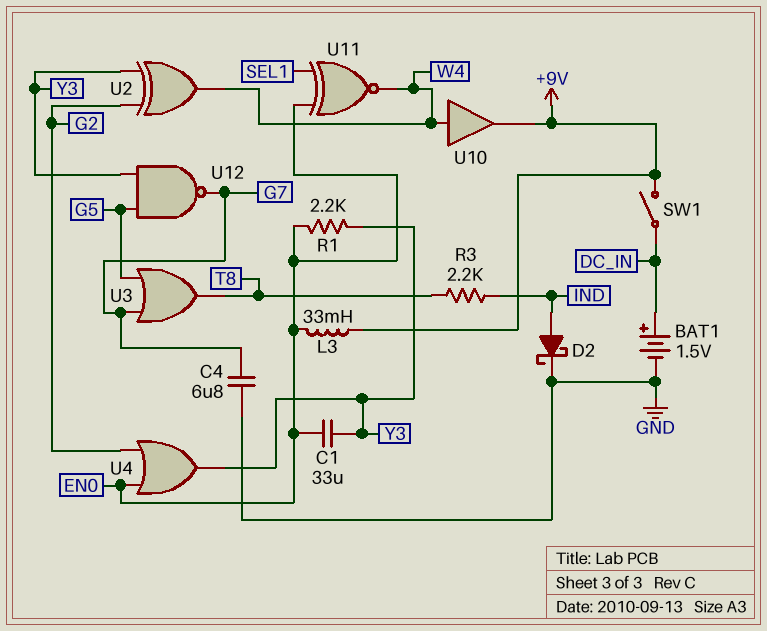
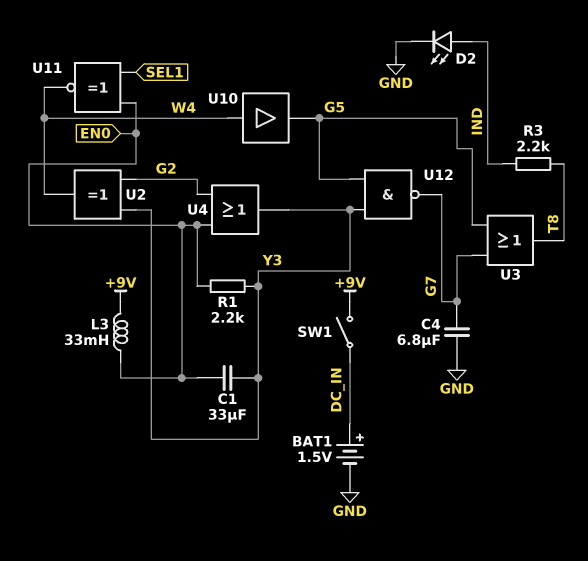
D2: schottky (A IND, K GND) -> LED (A IND, K GND)
U10: buffer (in W4, out +9V) -> buffer (in W4, out G5)

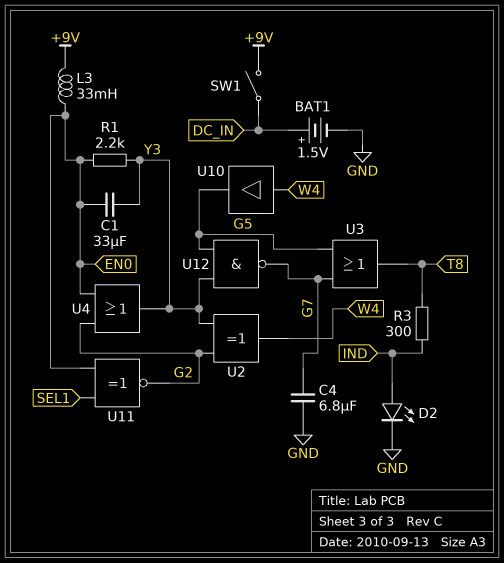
R3: 2.2k (IND, T8) -> 300 (IND, T8)
U11: XNOR (in EN0, in SEL1, out W4) -> XNOR (in EN0, in SEL1, out G2)

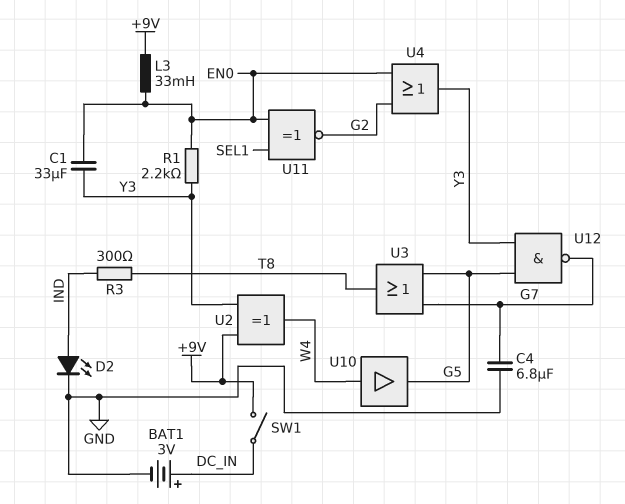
BAT1: 1.5V (plus DC_IN, minus GND) -> 3V (plus DC_IN, minus GND)
U2: XOR (in G2, in Y3, out W4) -> XOR (in +9V, in Y3, out W4)

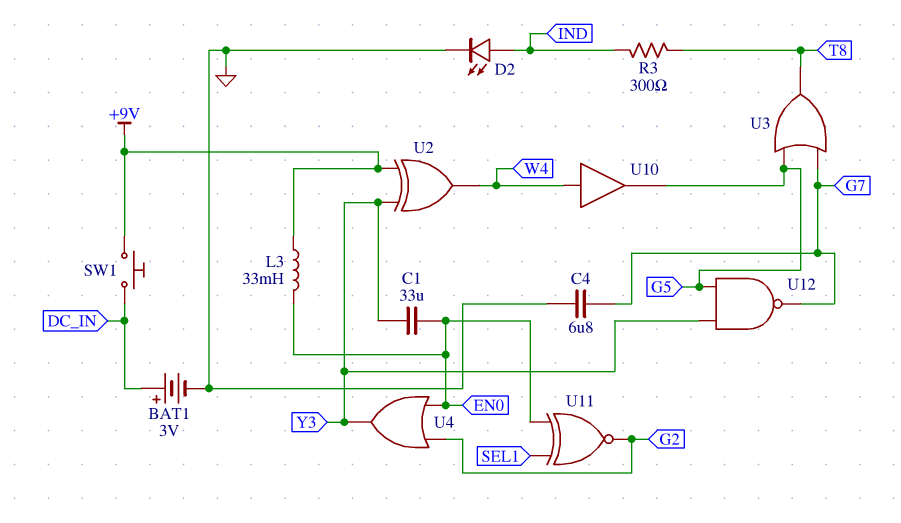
R1: 2.2k (EN0, Y3) -> none
SW1: switch (+9V, DC_IN) -> button (+9V, DC_IN)

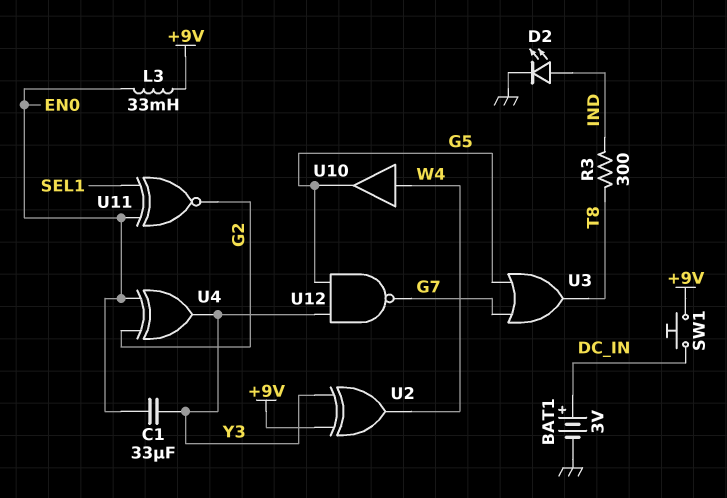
C4: 6.8uF (G7, GND) -> none
U4: OR (in EN0, in G2, out Y3) -> XOR (in EN0, in G2, out Y3)

